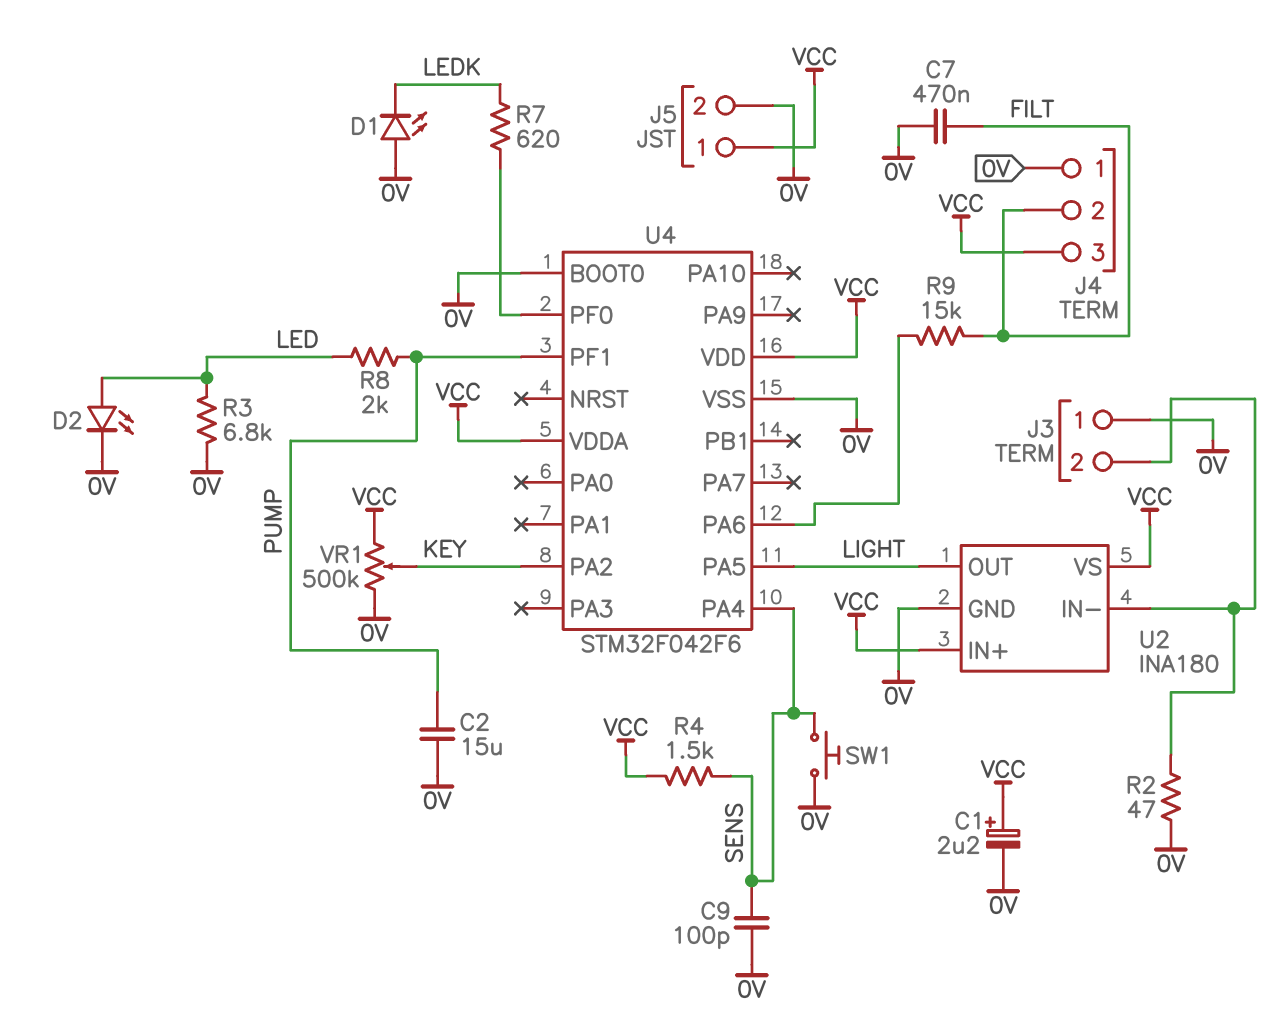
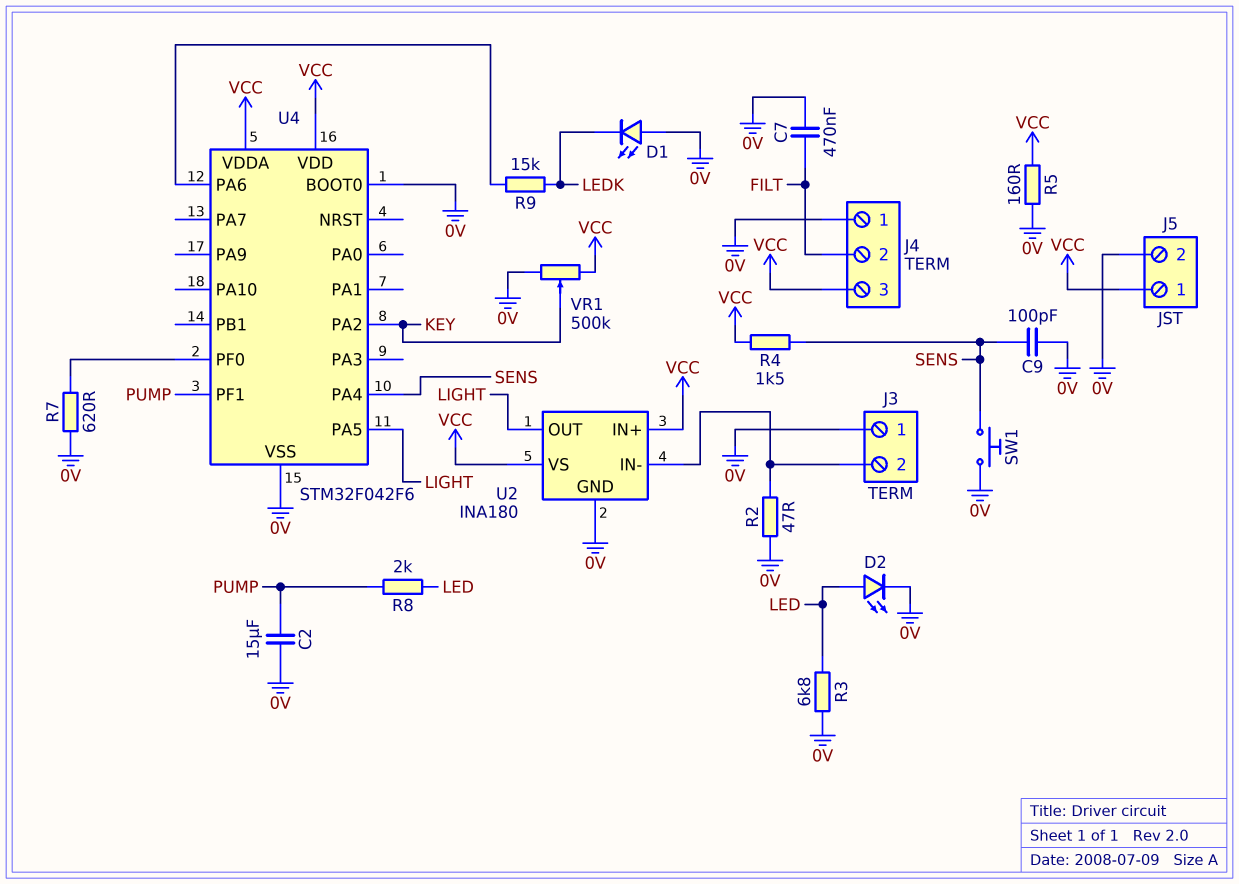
C1: 2.2uF (plus VCC, minus 0V) -> none
R5: none -> 160 (0V, VCC)
R7: 620 (LEDK, U4/PF0) -> 620 (0V, U4/PF0)
R9: 15k (FILT, U4/PA6) -> 15k (LEDK, U4/PA6)

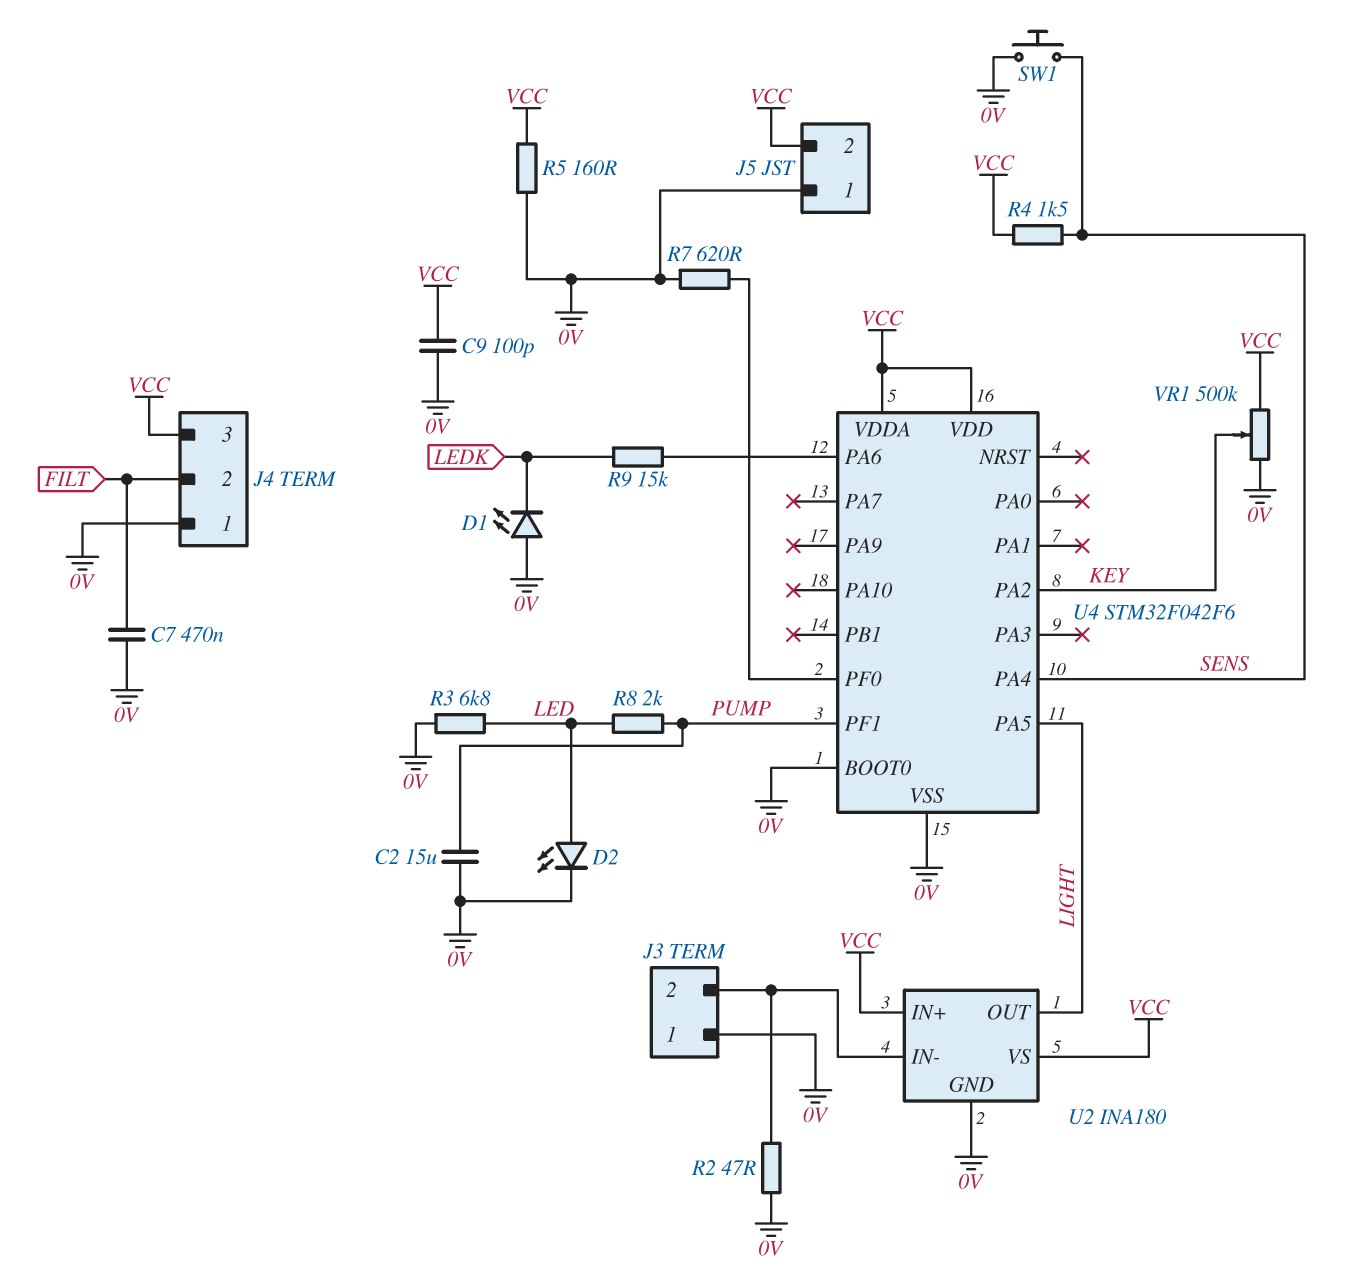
C9: 100pF (0V, SENS) -> 100pF (0V, VCC)
J5 pin 1: VCC -> 0V
J5 pin 2: 0V -> VCC

